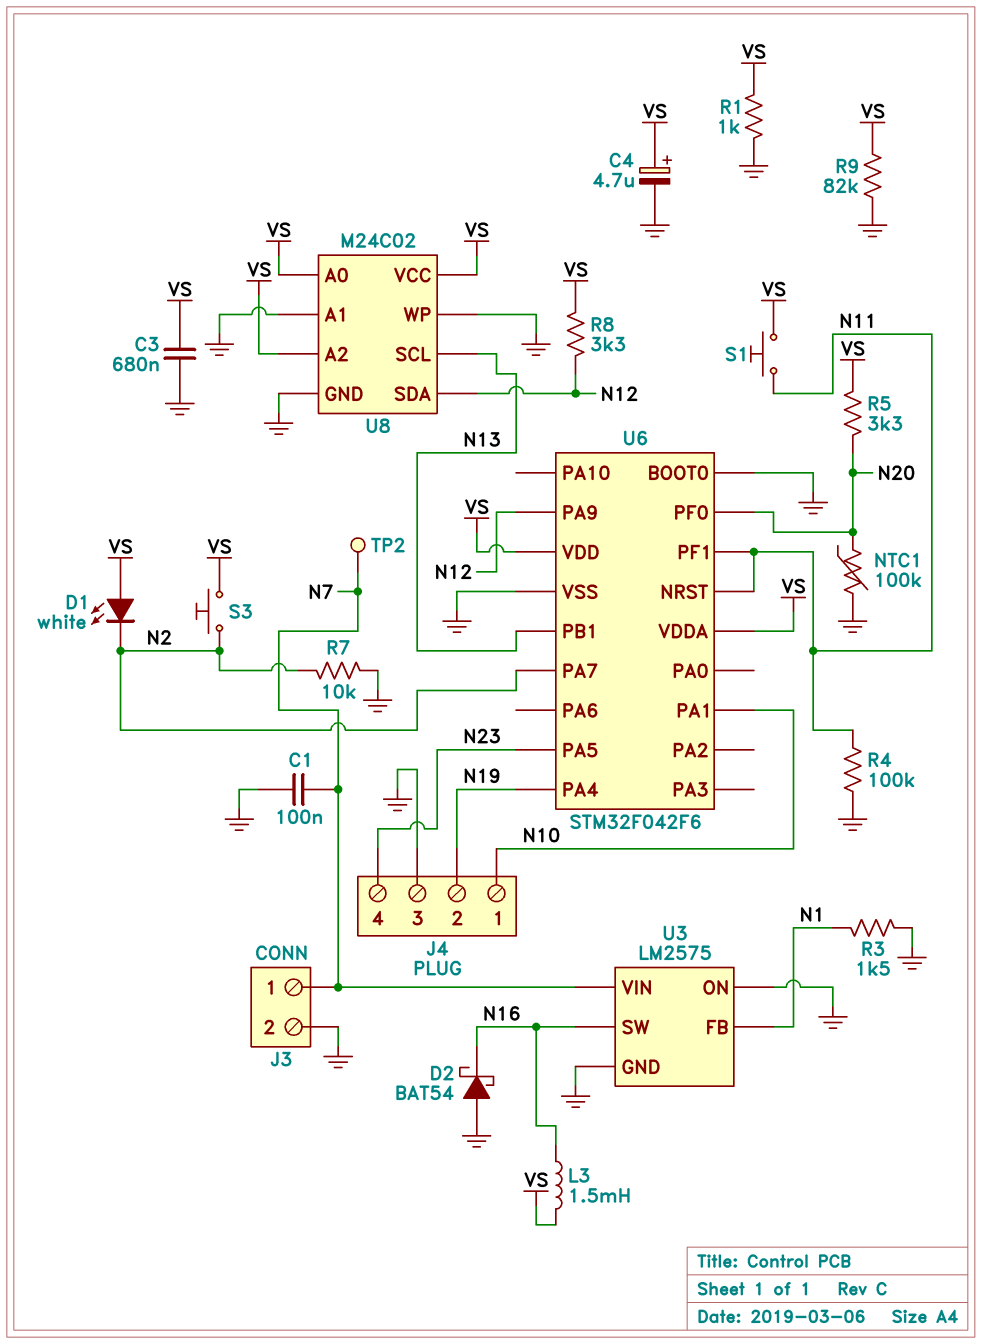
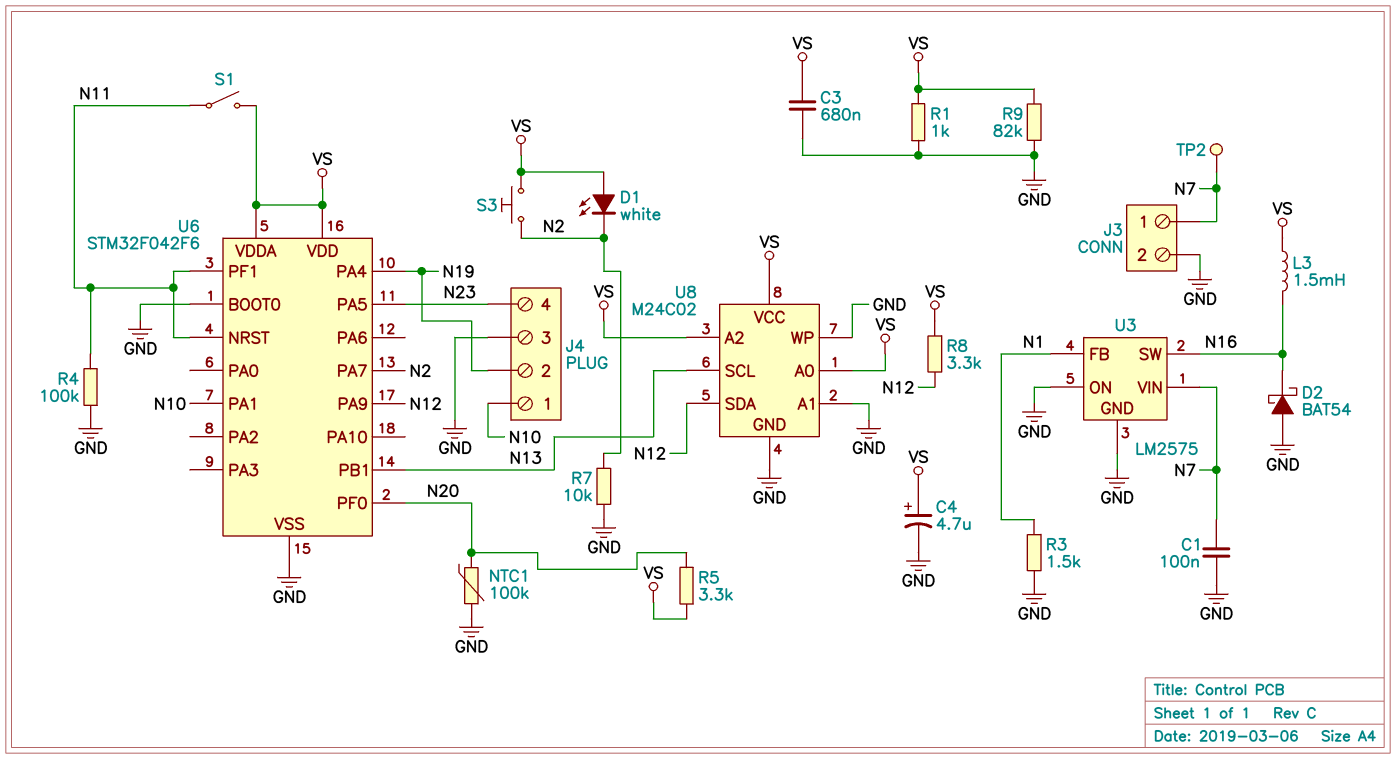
S1: button (N11, VS) -> switch (N11, VS)

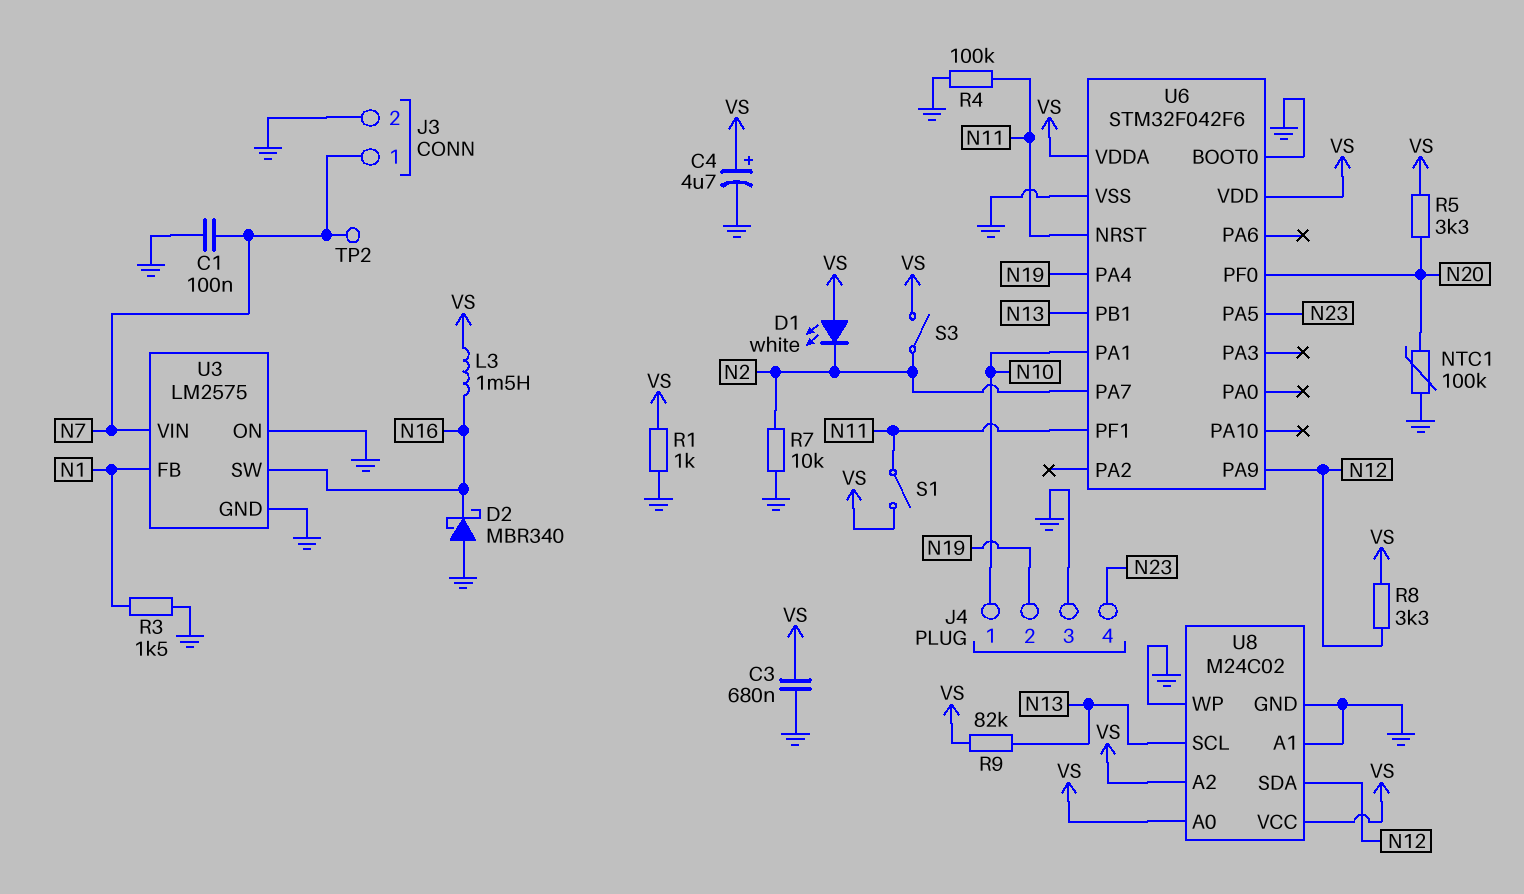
D2: schottky BAT54 (A GND, K N16) -> schottky MBR340 (A GND, K N16)
R9: 82k (GND, VS) -> 82k (N13, VS)
S3: button (N2, VS) -> switch (N2, VS)

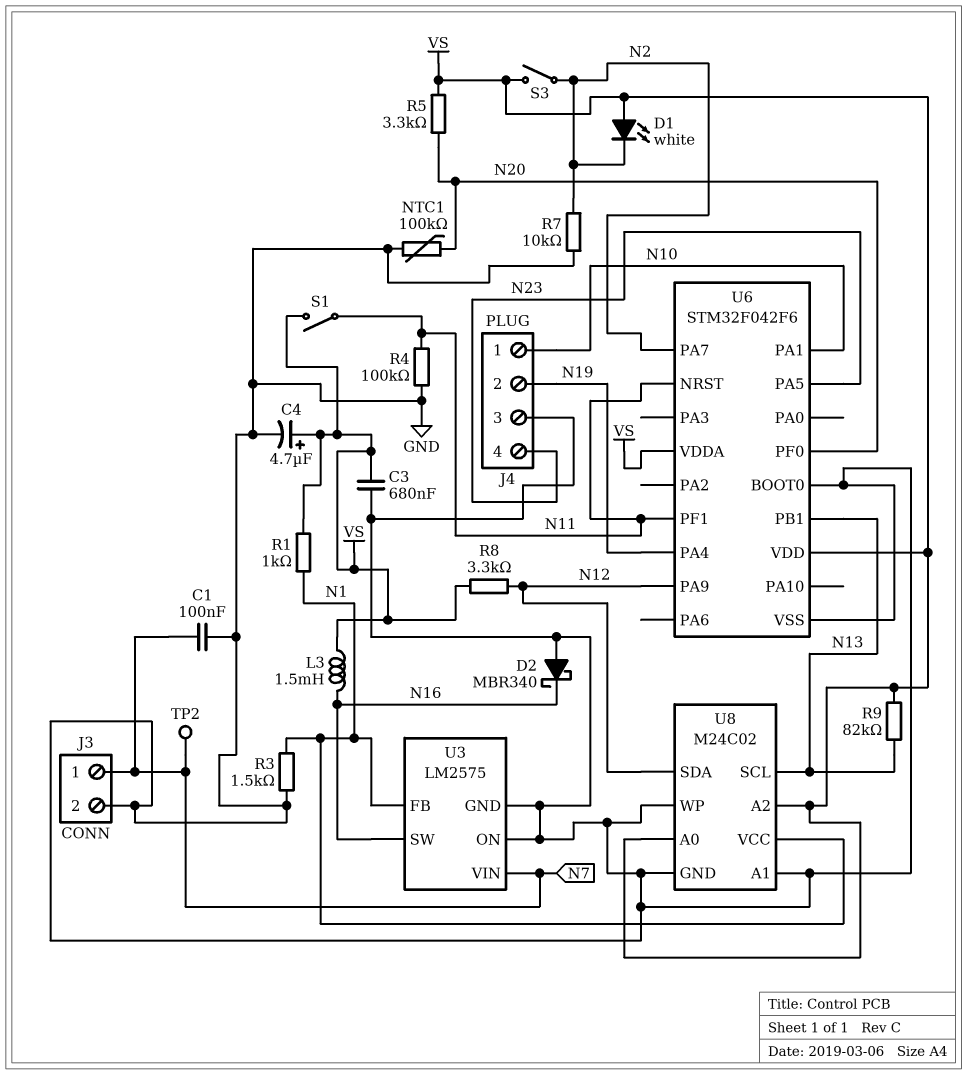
R1: 1k (GND, VS) -> 1k (N1, VS)
U8 pin VCC: VS -> N1

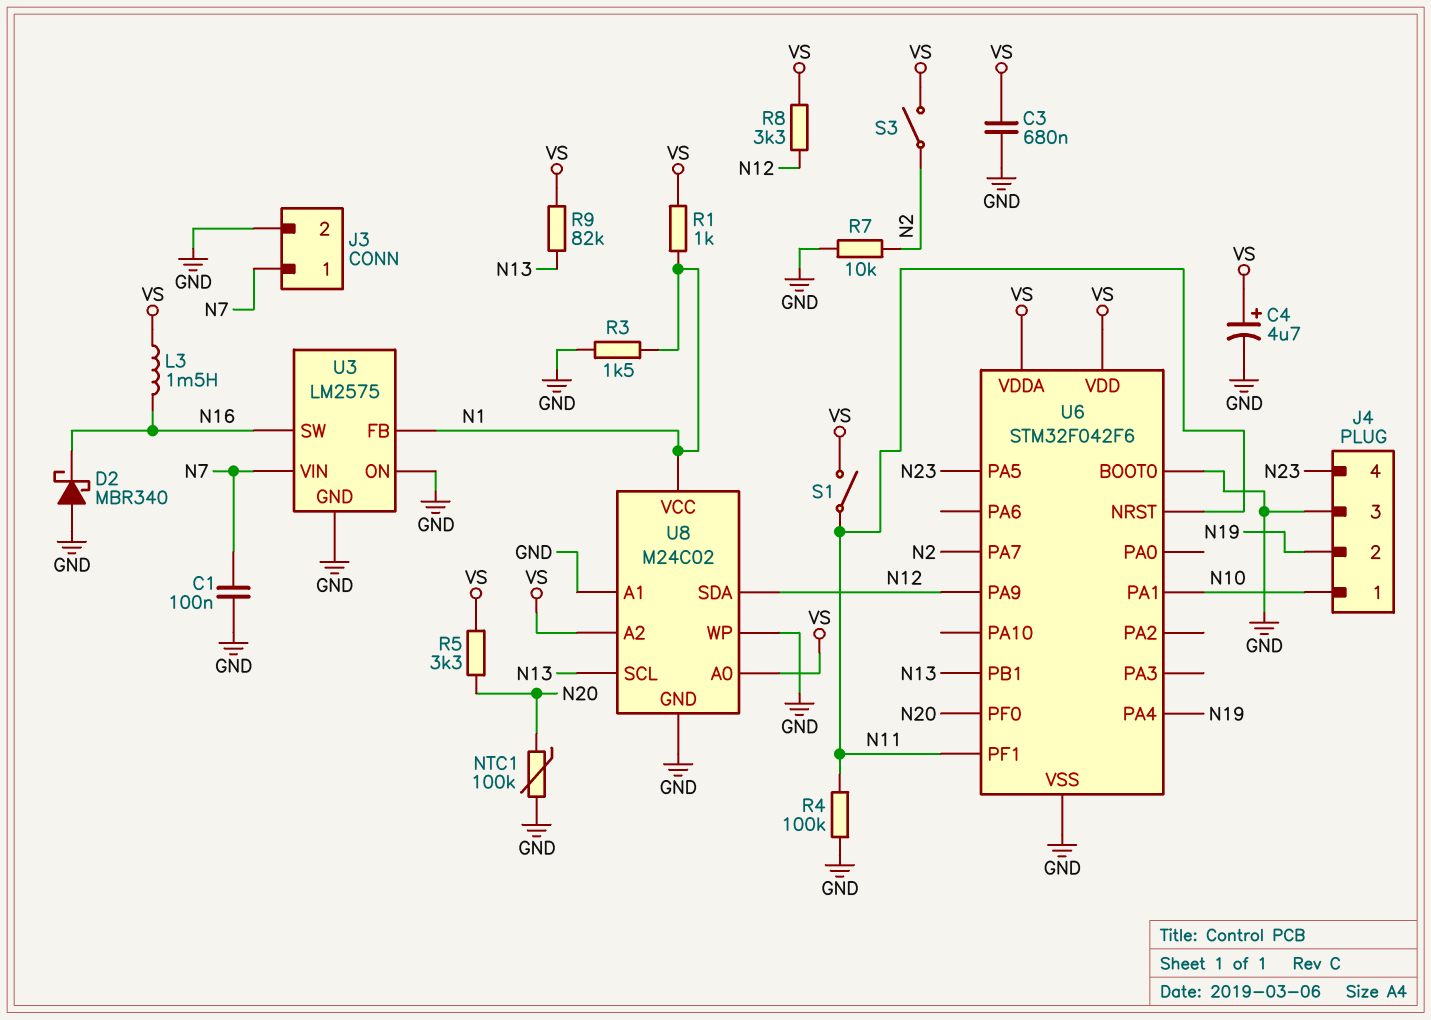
D1: LED white (A VS, K N2) -> none
TP2: test point (N7) -> none

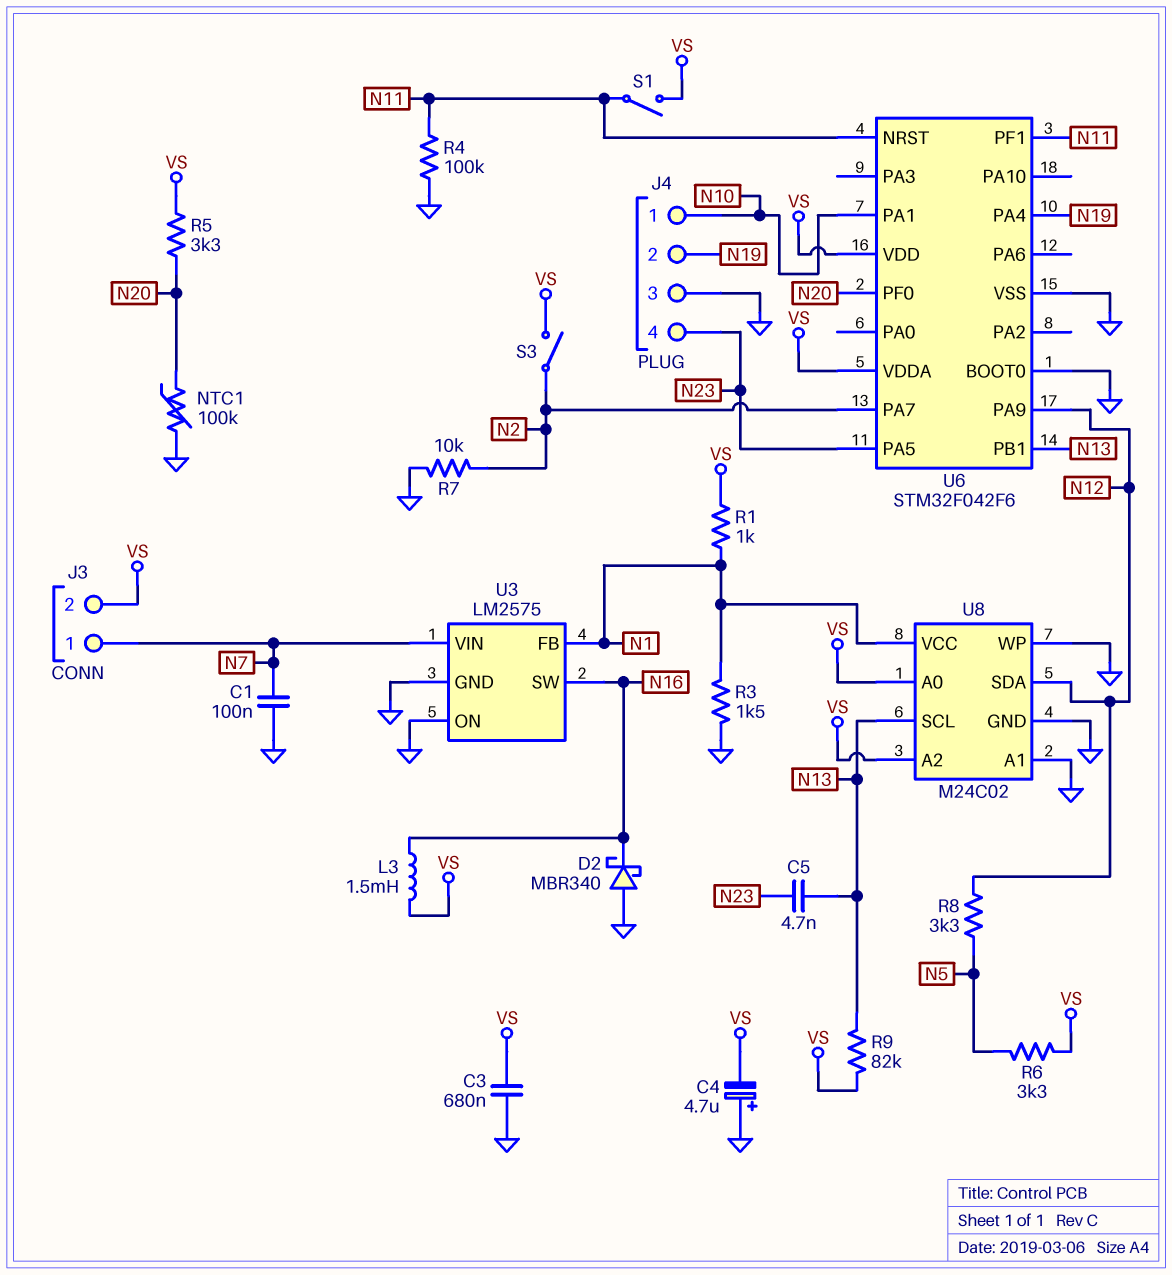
C4: 4.7uF (plus VS, minus GND) -> 4.7uF (plus GND, minus VS)
C5: none -> 4.7nF (N13, N23)
J3 pin 2: GND -> VS
R6: none -> 3.3k (N5, VS)
R8: 3.3k (N12, VS) -> 3.3k (N5, N12)

